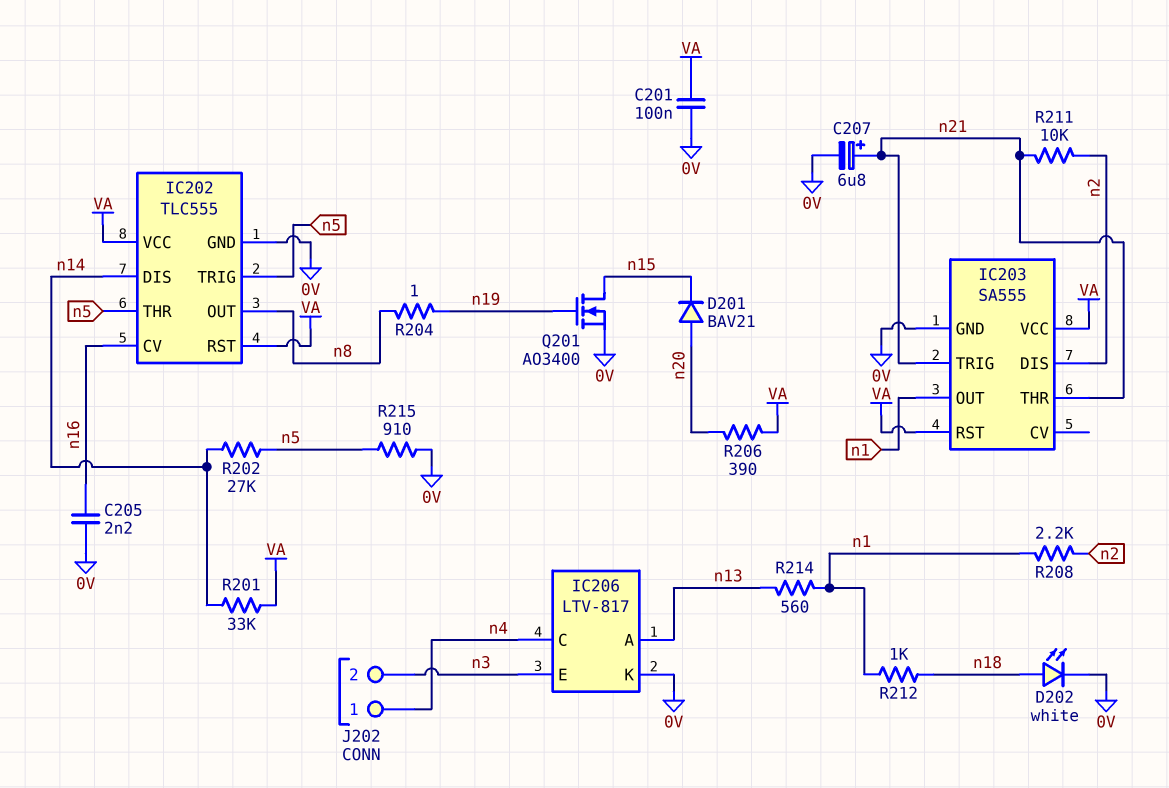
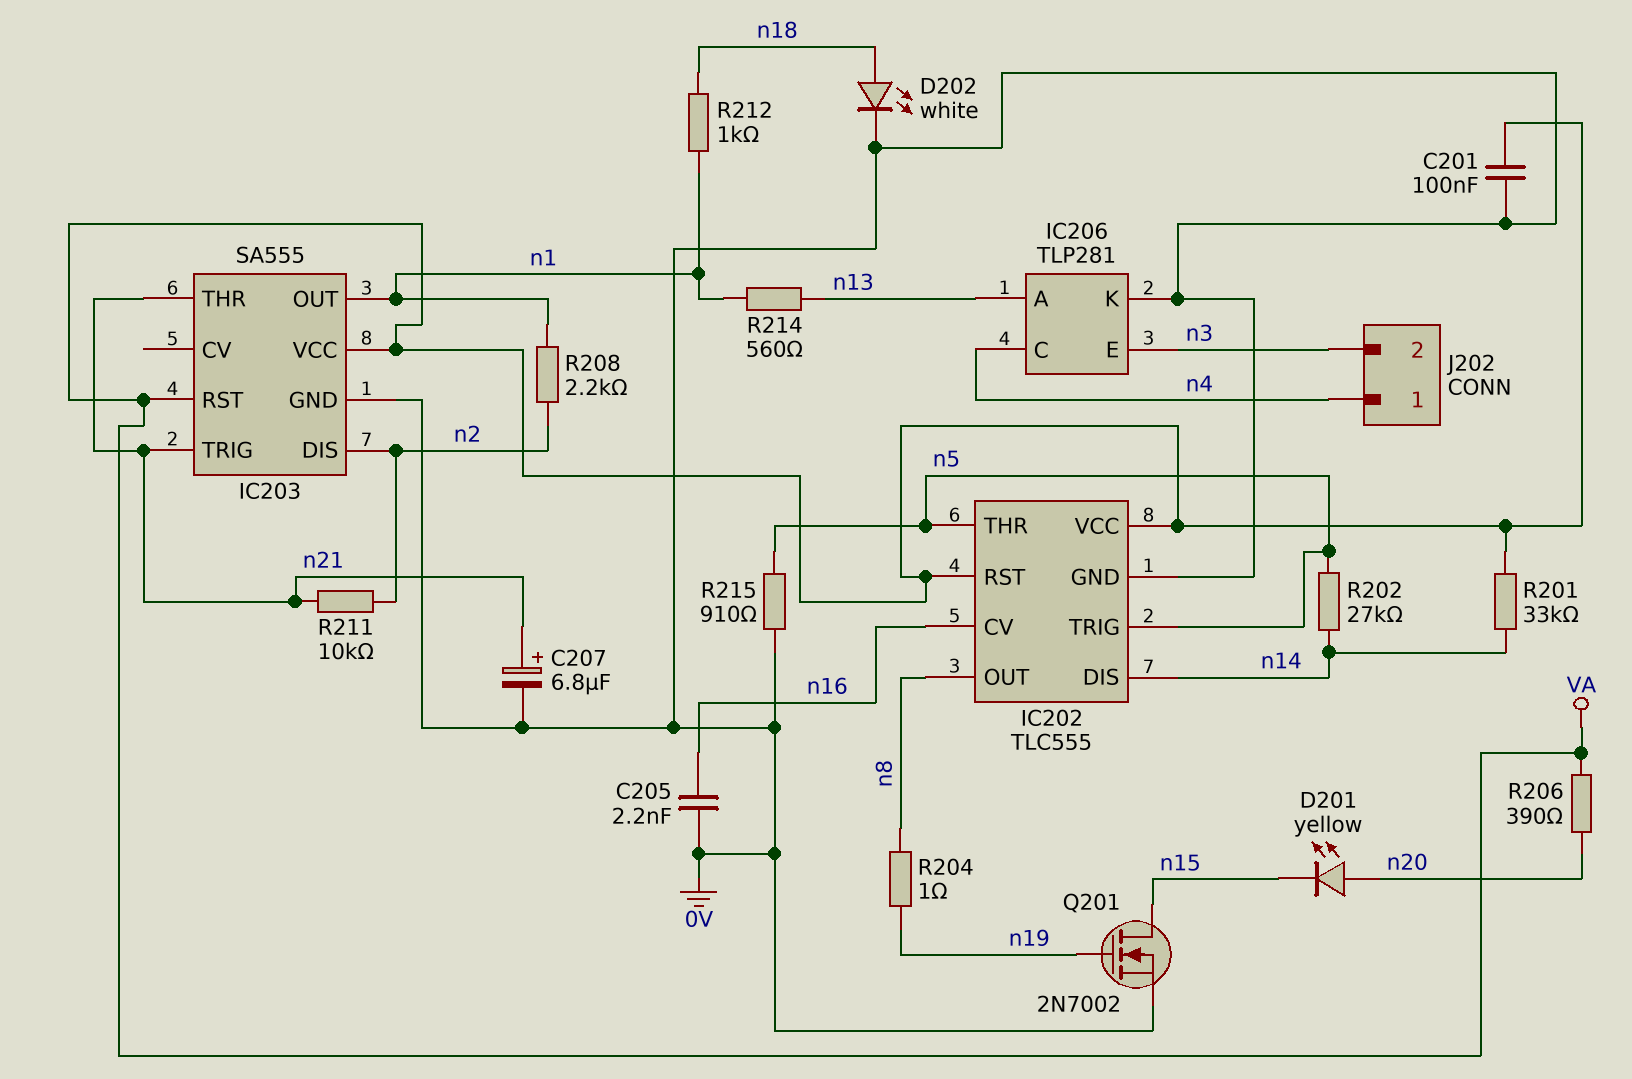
D201: diode BAV21 (A n20, K n15) -> LED yellow (A n20, K n15)
IC206: LTV-817 -> TLP281
Q201: NMOS AO3400 (G n19, D n15, S 0V) -> NMOS 2N7002 (G n19, D n15, S 0V)

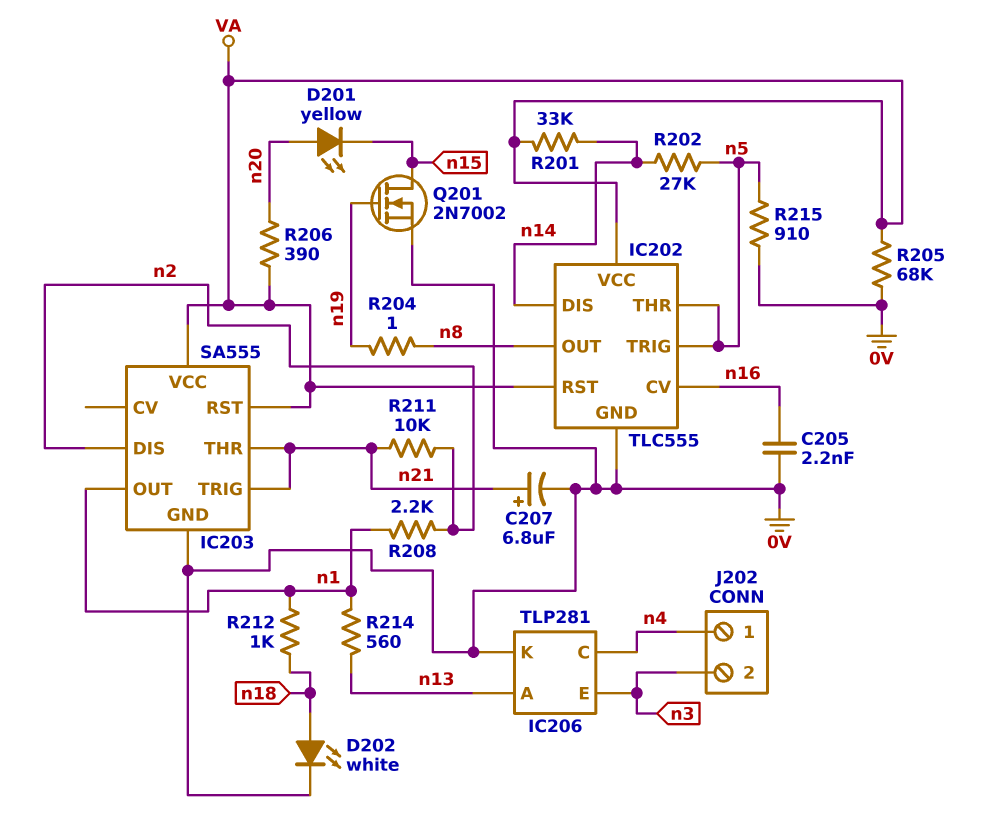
C201: 100nF (0V, VA) -> none
R205: none -> 68k (0V, VA)

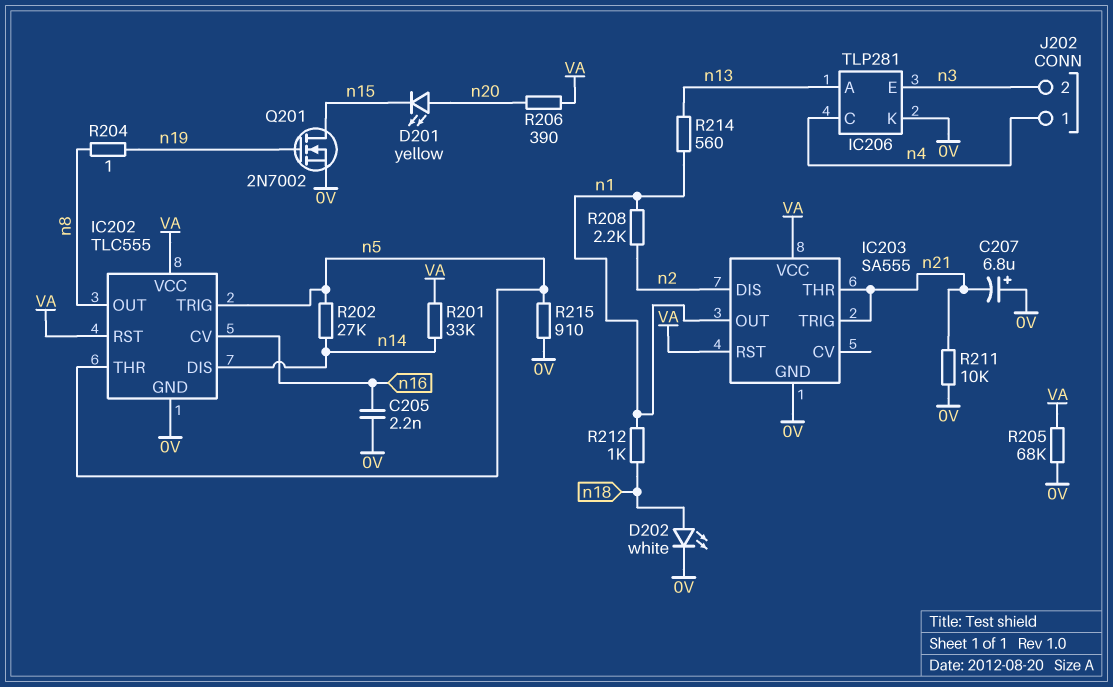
C207: 6.8uF (plus n21, minus 0V) -> 6.8uF (plus 0V, minus n21)
R211: 10k (n2, n21) -> 10k (0V, n21)

